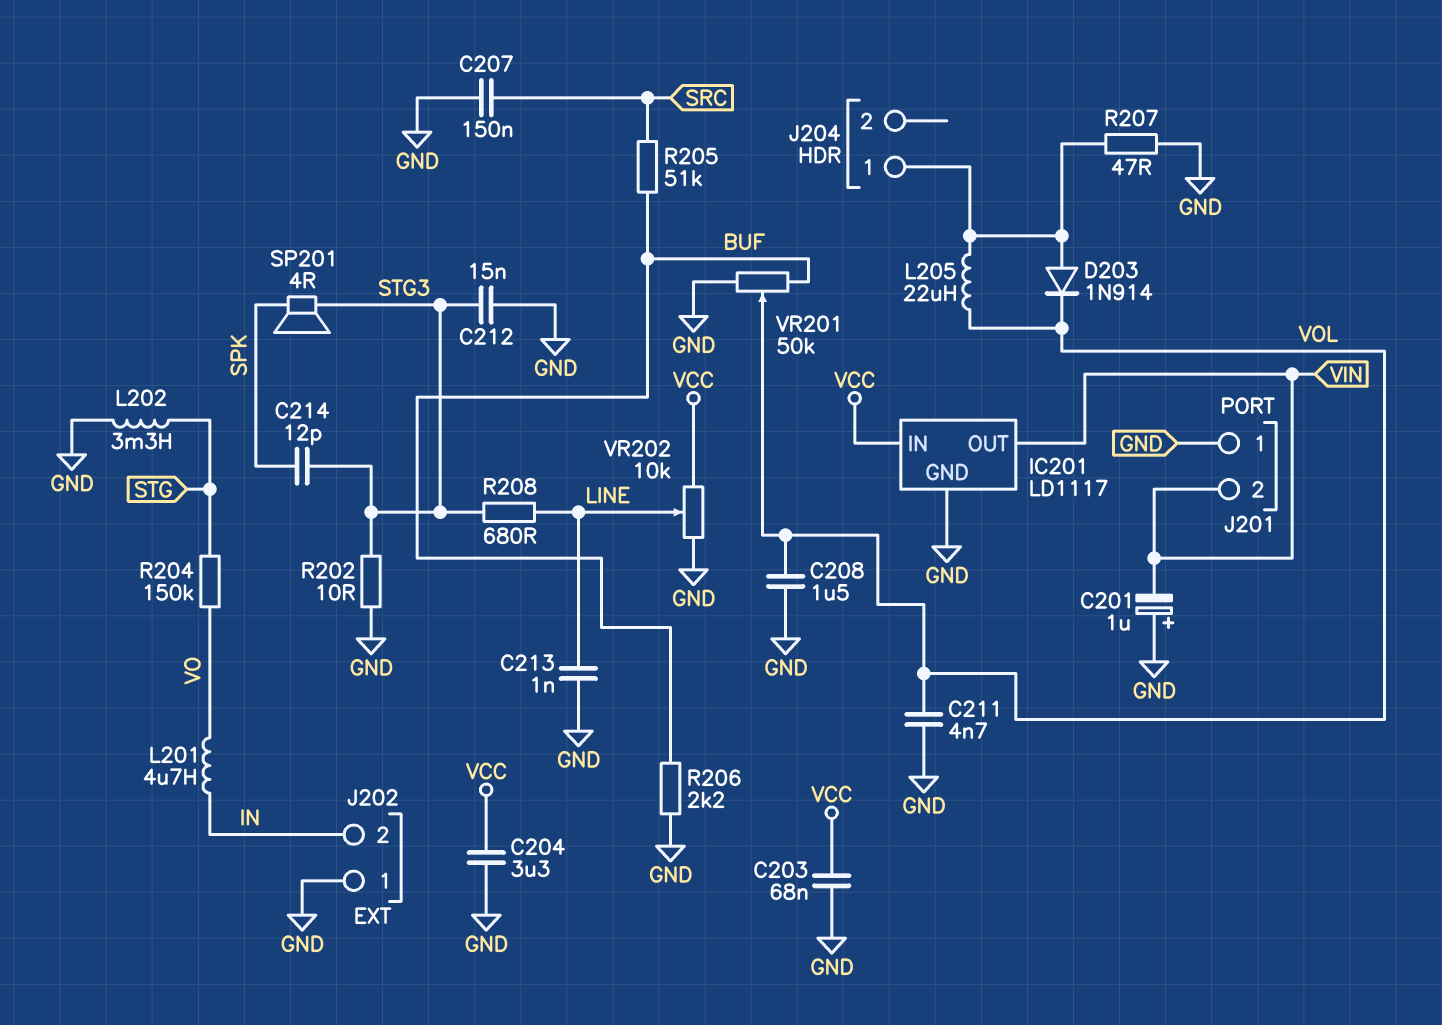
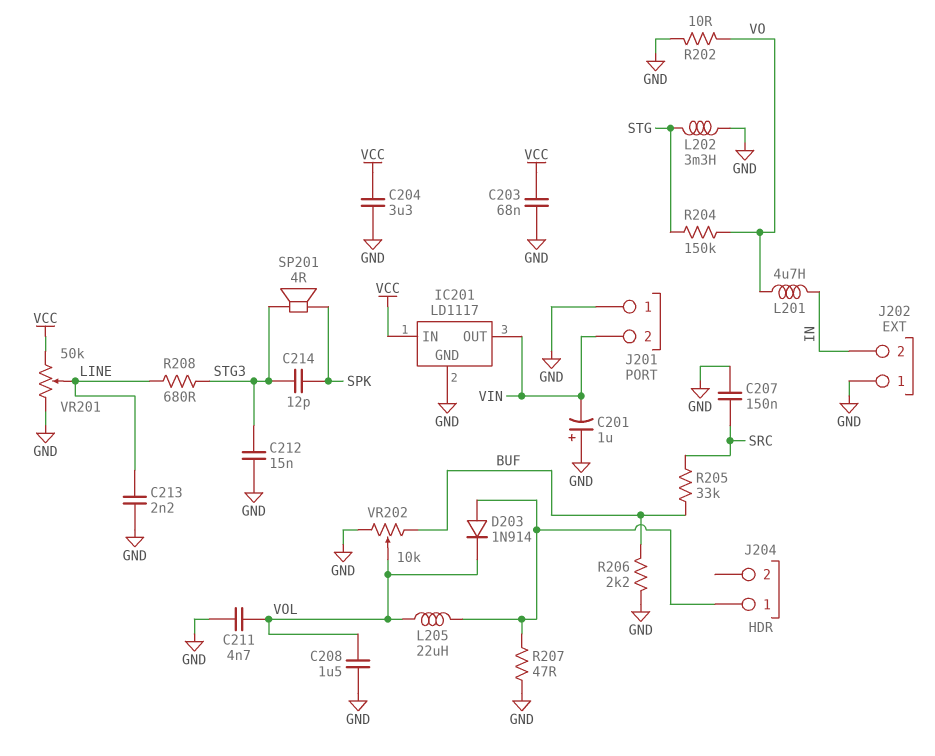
C213: 1nF (GND, LINE) -> 2.2nF (GND, LINE)
R202: 10 (GND, STG3) -> 10 (GND, VO)
R205: 51k (BUF, SRC) -> 33k (BUF, SRC)
VR201: 50k (BUF, GND, wiper VOL) -> 50k (GND, VCC, wiper LINE)
VR202: 10k (GND, VCC, wiper LINE) -> 10k (BUF, GND, wiper VOL)

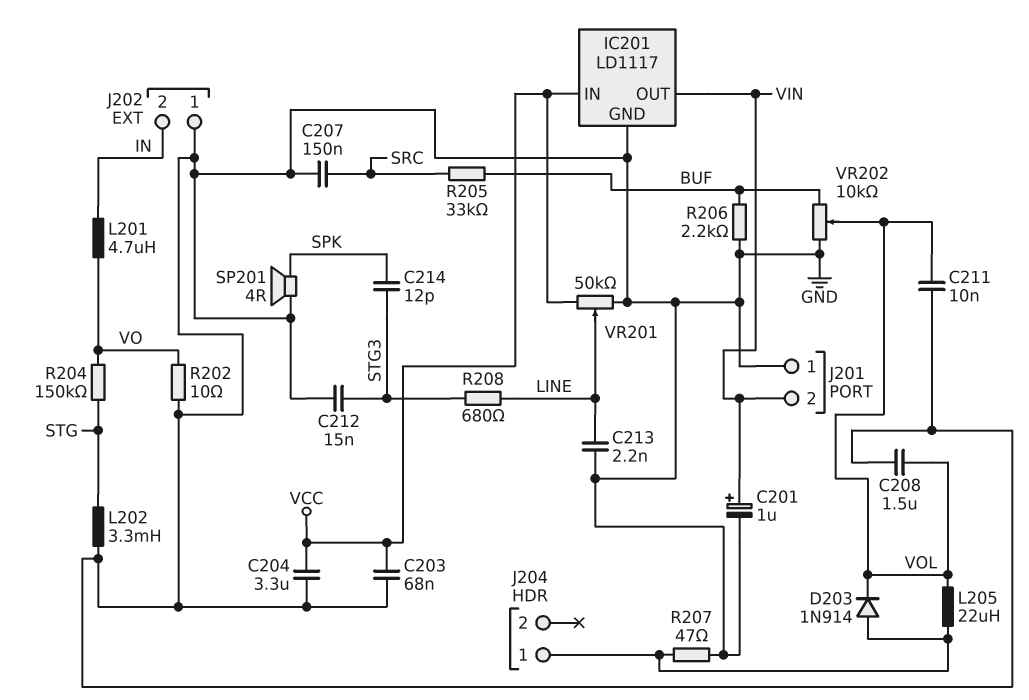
C201: 1uF (plus GND, minus VIN) -> 1uF (plus VIN, minus GND)
C211: 4.7nF (GND, VOL) -> 10nF (GND, VOL)
SP201: speaker 4R (SPK, STG3) -> speaker 4R (GND, SPK)

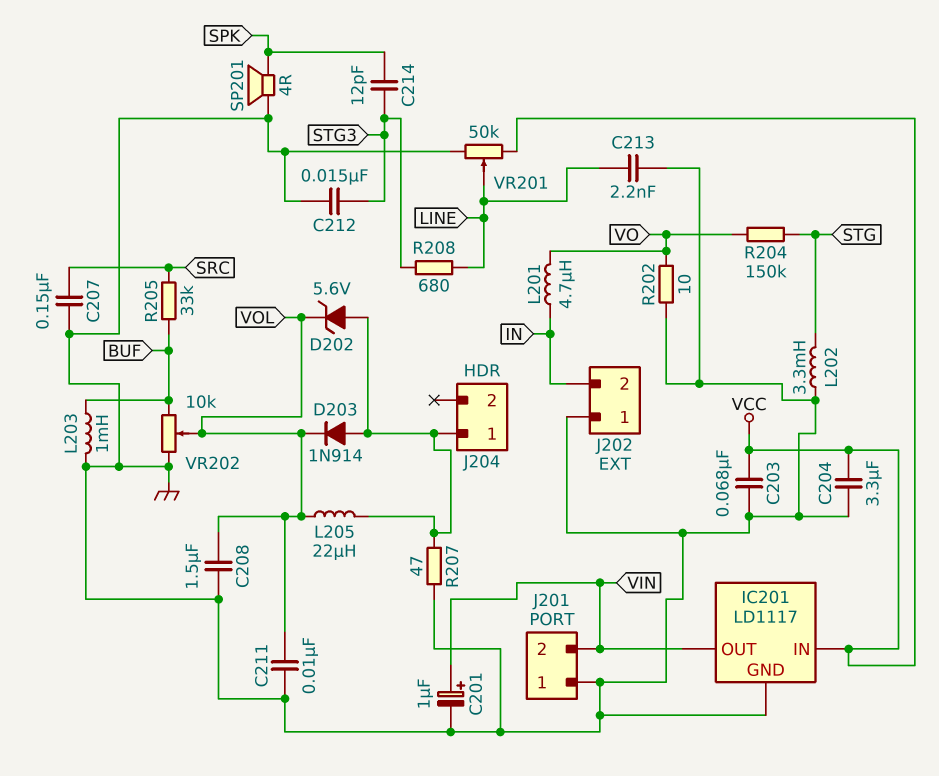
D202: none -> zener 5.6V (A J204/1, K VOL)
L203: none -> 1mH (BUF, GND)
R206: 2.2k (BUF, GND) -> none

